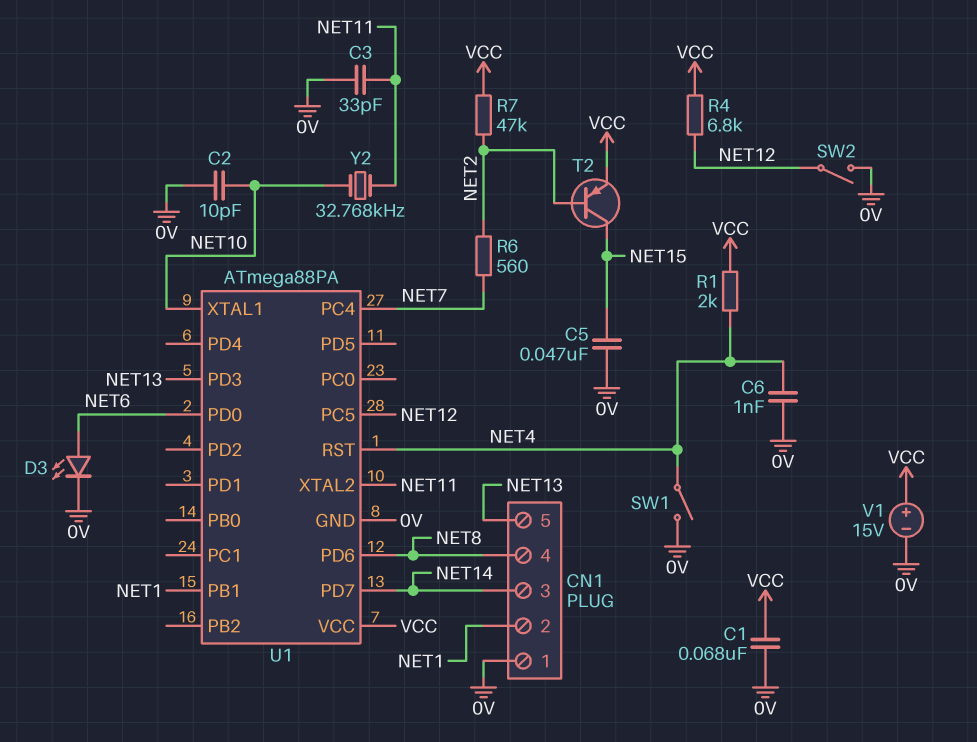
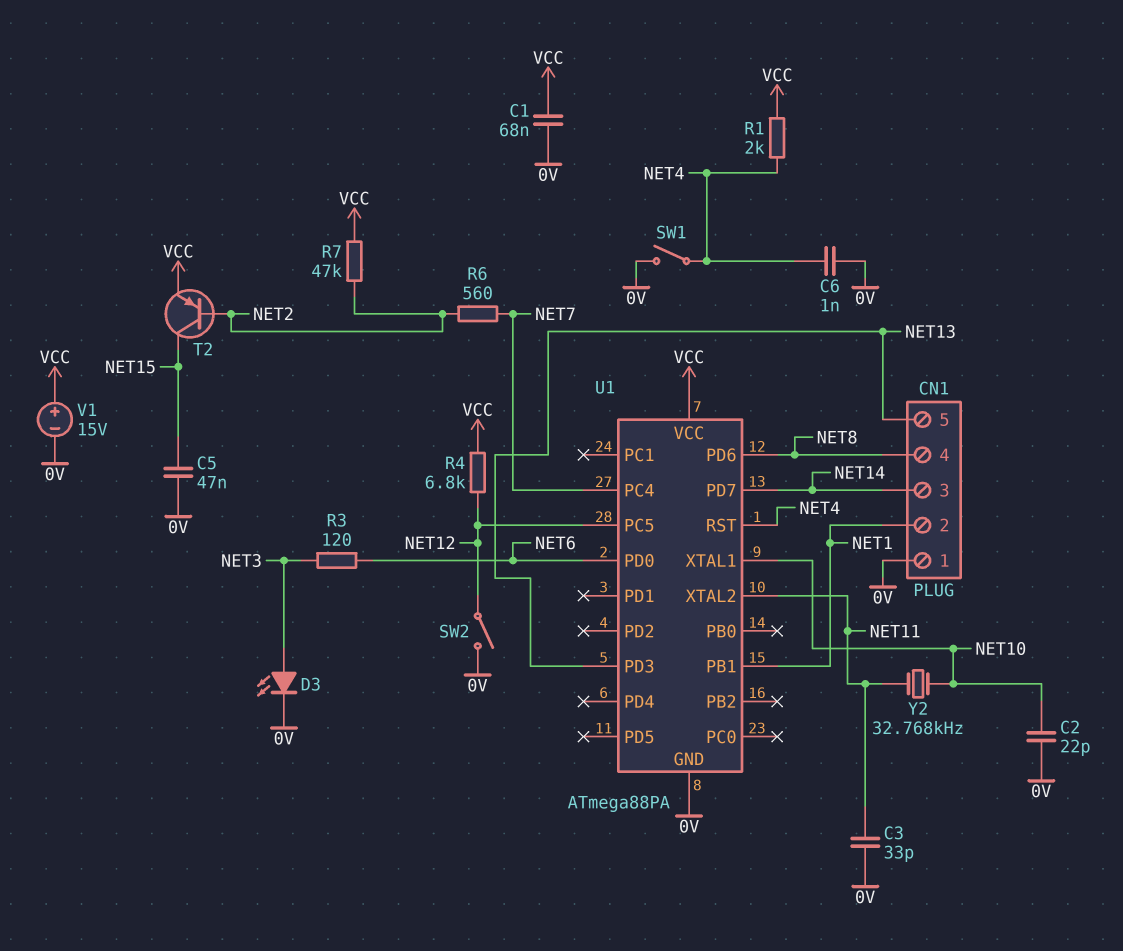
C2: 10pF (0V, NET10) -> 22pF (0V, NET10)
D3: LED (A NET6, K 0V) -> LED (A NET3, K 0V)
R3: none -> 120 (NET3, NET6)

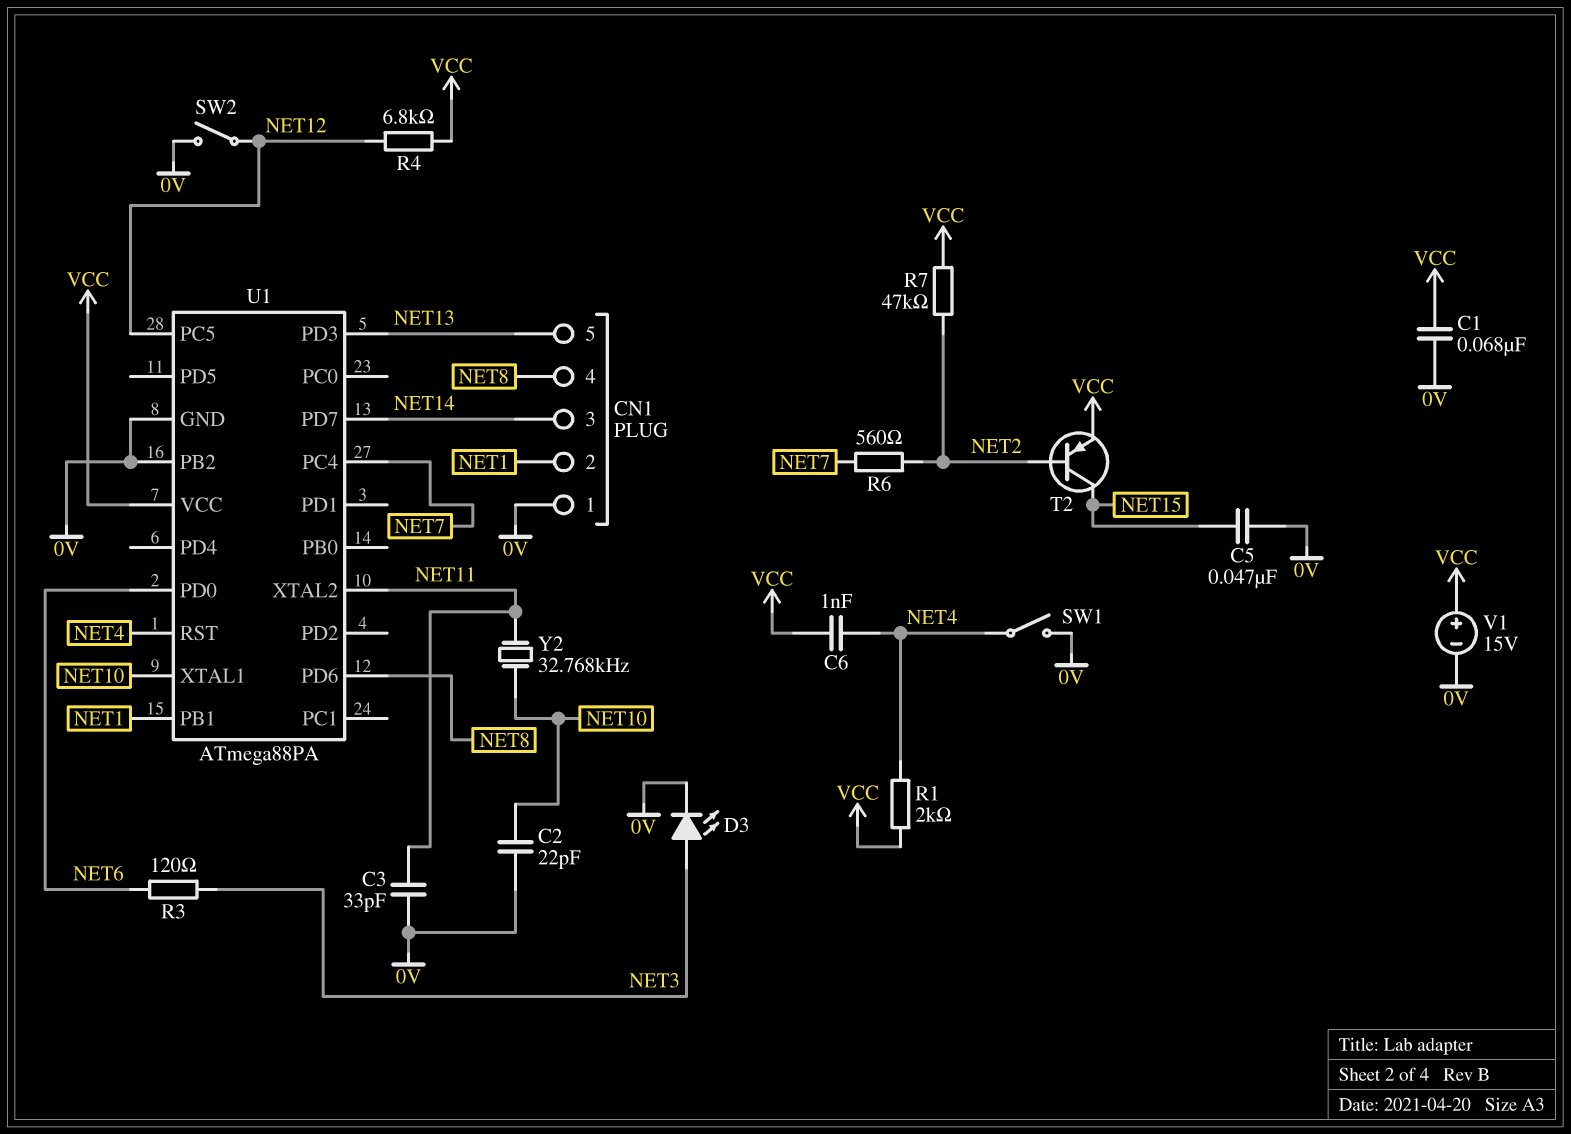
C6: 1nF (0V, NET4) -> 1nF (NET4, VCC)
U1 pin PB2: none -> 0V

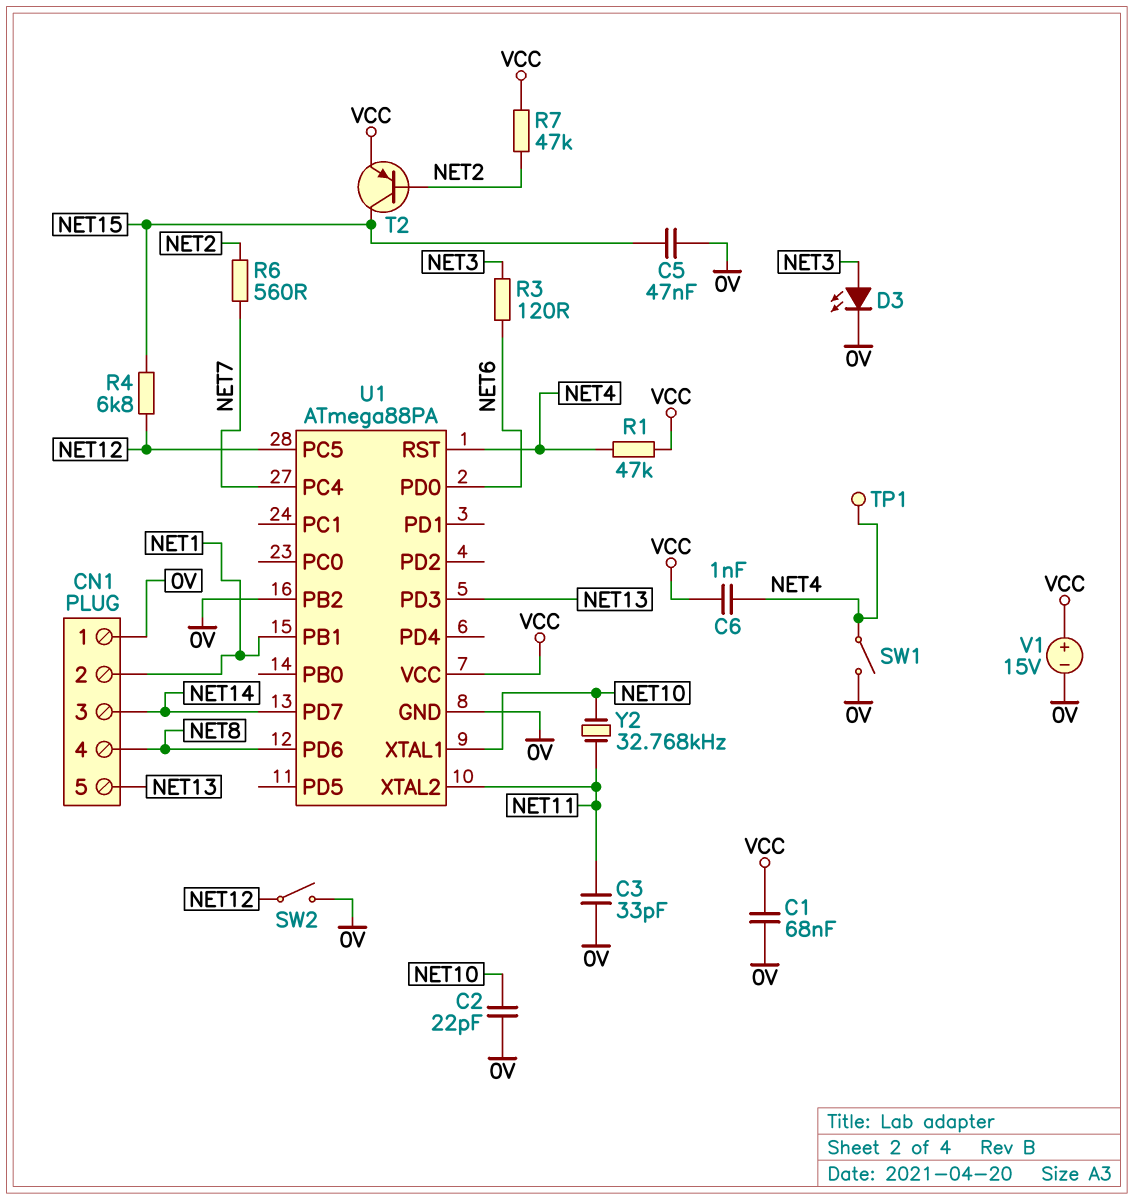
R1: 2k (NET4, VCC) -> 47k (NET4, VCC)
R4: 6.8k (NET12, VCC) -> 6.8k (NET12, NET15)
TP1: none -> test point (NET4)

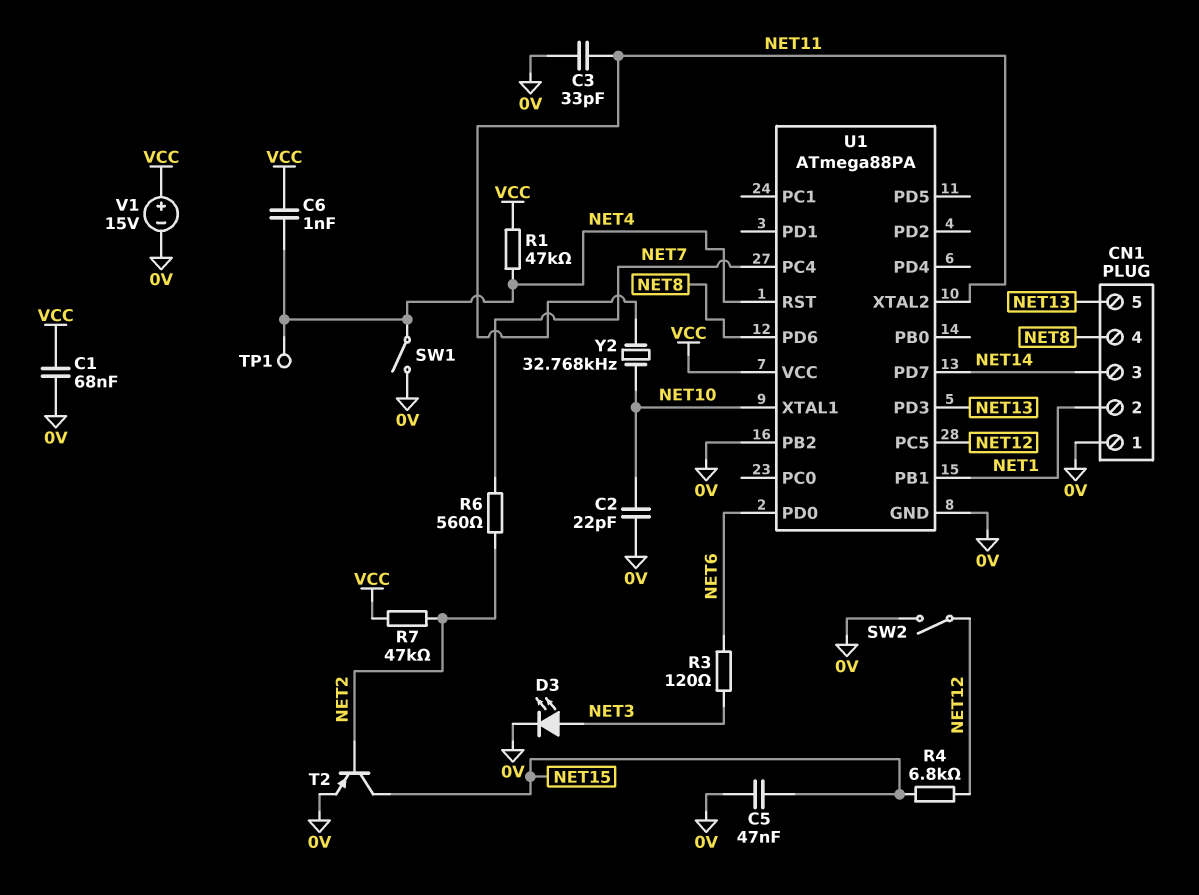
T2: PNP (B NET2, C NET15, E VCC) -> PNP (B NET2, C NET15, E 0V)

